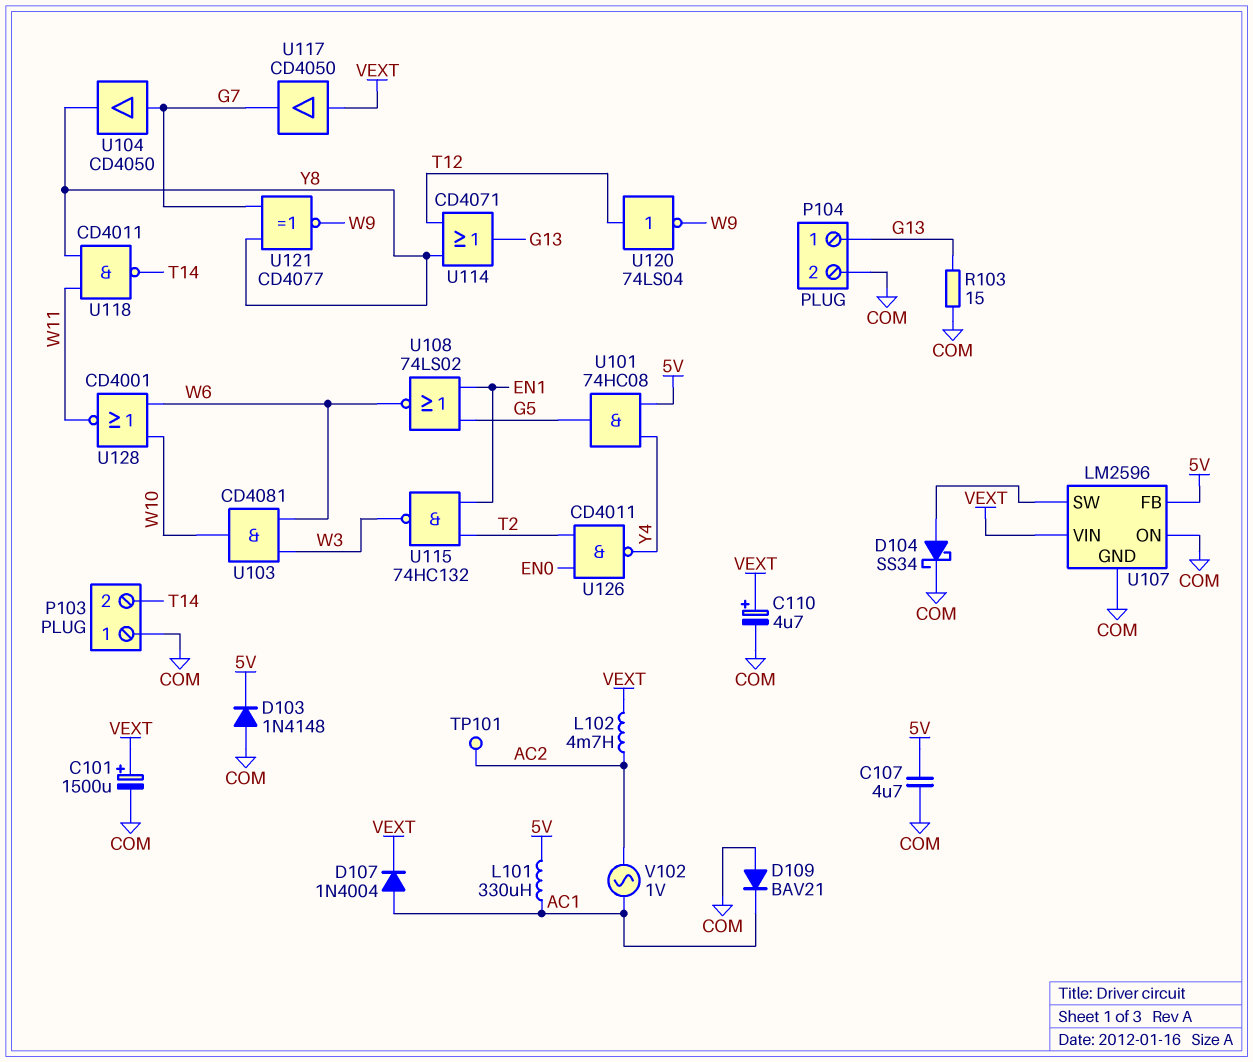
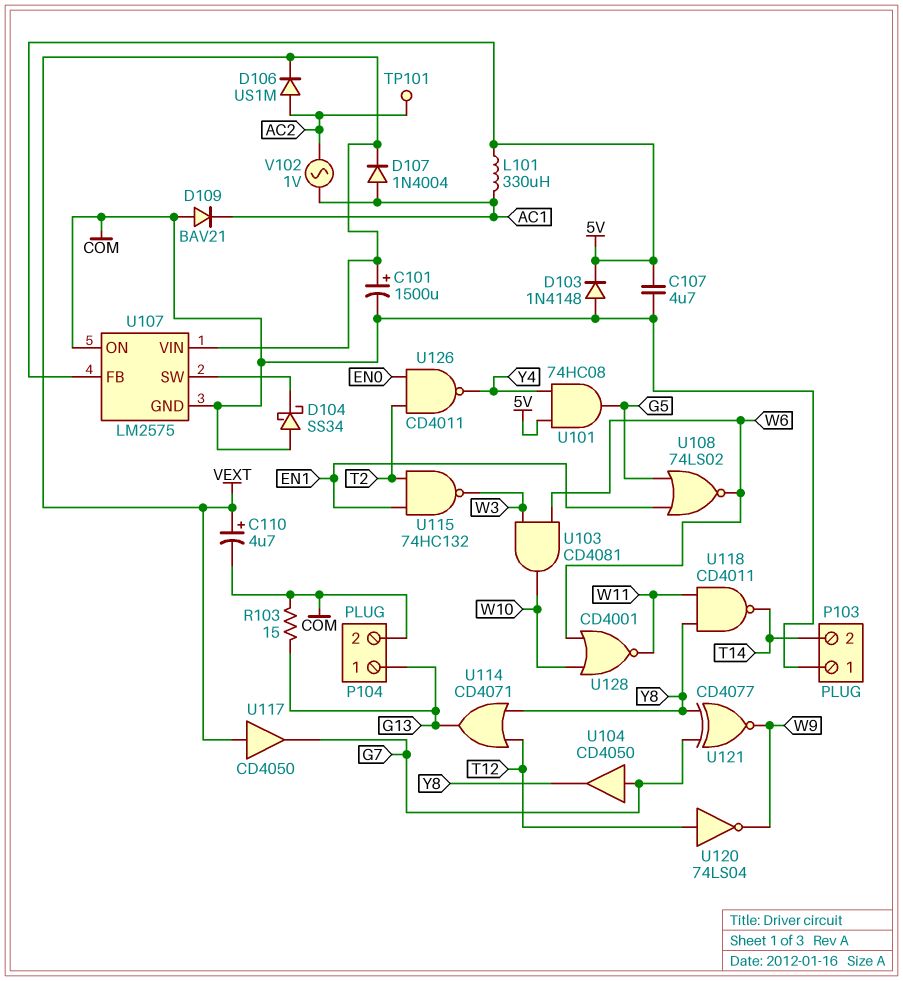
D104: schottky SS34 (A U107/SW, K COM) -> schottky SS34 (A COM, K U107/SW)
D106: none -> diode US1M (A AC2, K VEXT)
L102: 4.7mH (AC2, VEXT) -> none
U107: LM2596 -> LM2575

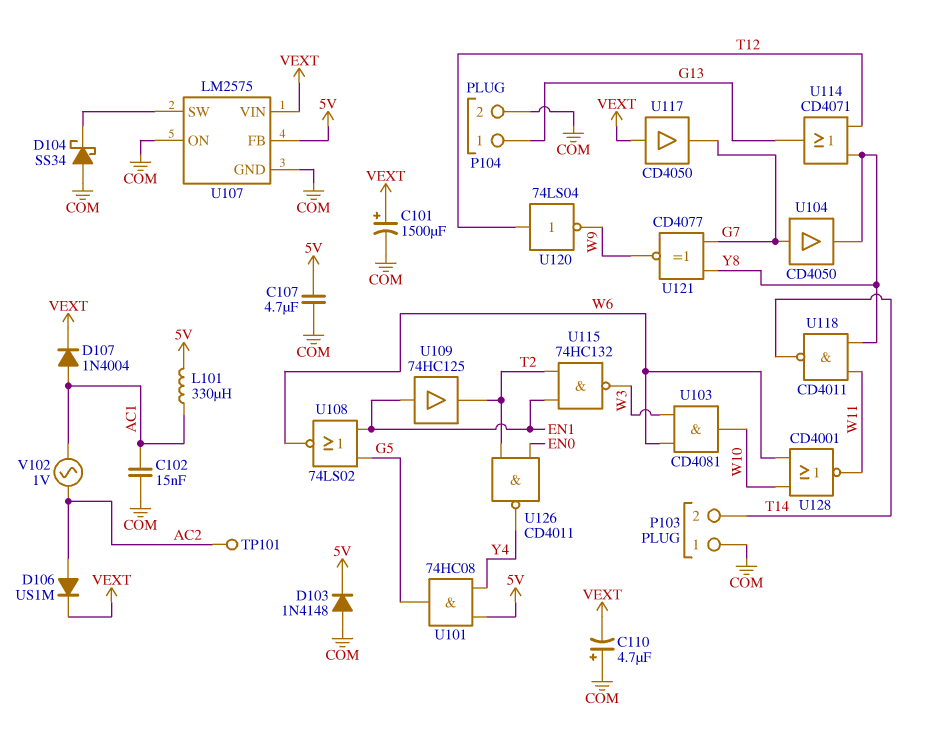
C102: none -> 15nF (AC1, COM)
C110: 4.7uF (plus VEXT, minus COM) -> 4.7uF (plus COM, minus VEXT)
D109: diode BAV21 (A COM, K AC1) -> none
R103: 15 (COM, G13) -> none
U109: none -> buffer 74HC125 (in EN1, out T2)

